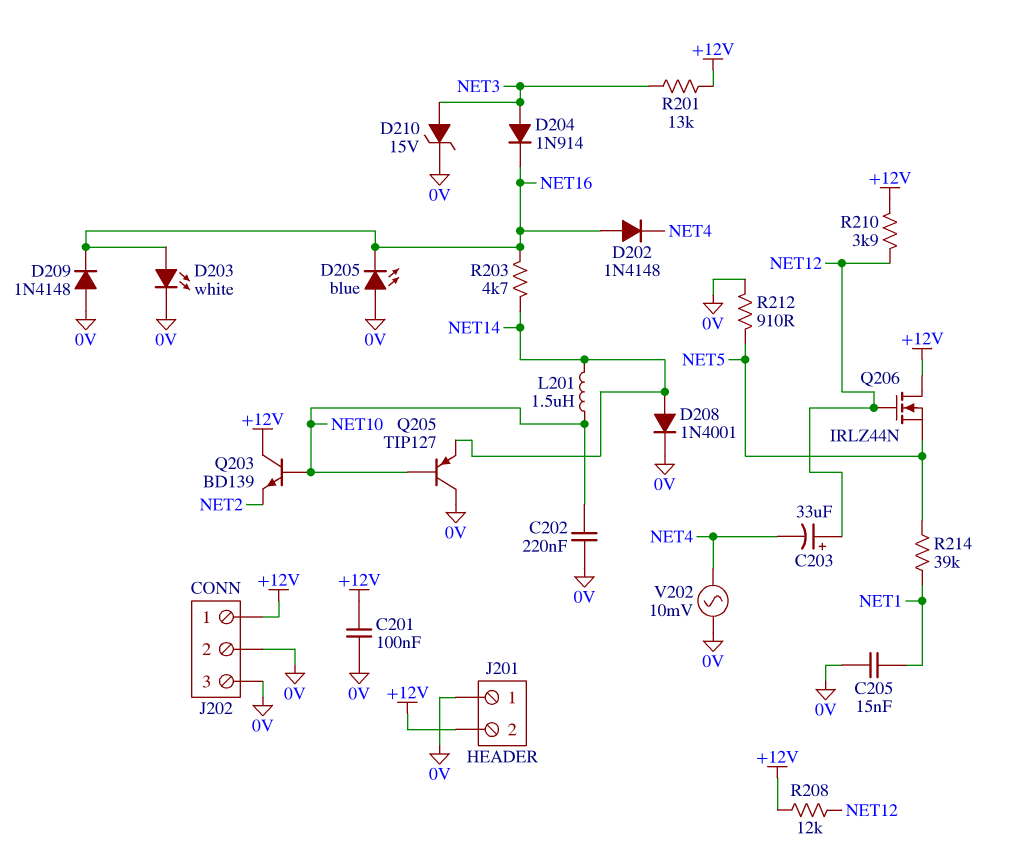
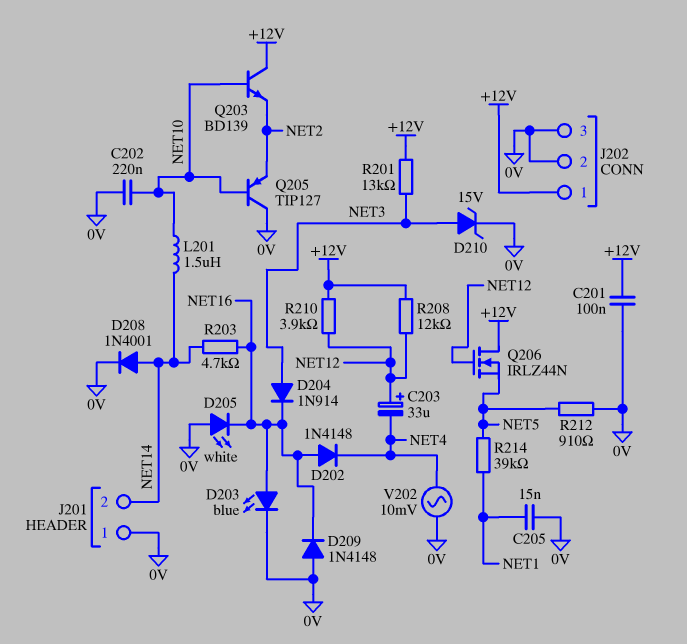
D203: LED white (A NET16, K 0V) -> LED blue (A NET16, K 0V)
D205: LED blue (A 0V, K NET16) -> LED white (A 0V, K NET16)
J201 pin 2: +12V -> NET14
Q205: PNP TIP127 (B NET10, C 0V, E NET14) -> PNP TIP127 (B NET10, C 0V, E NET2)

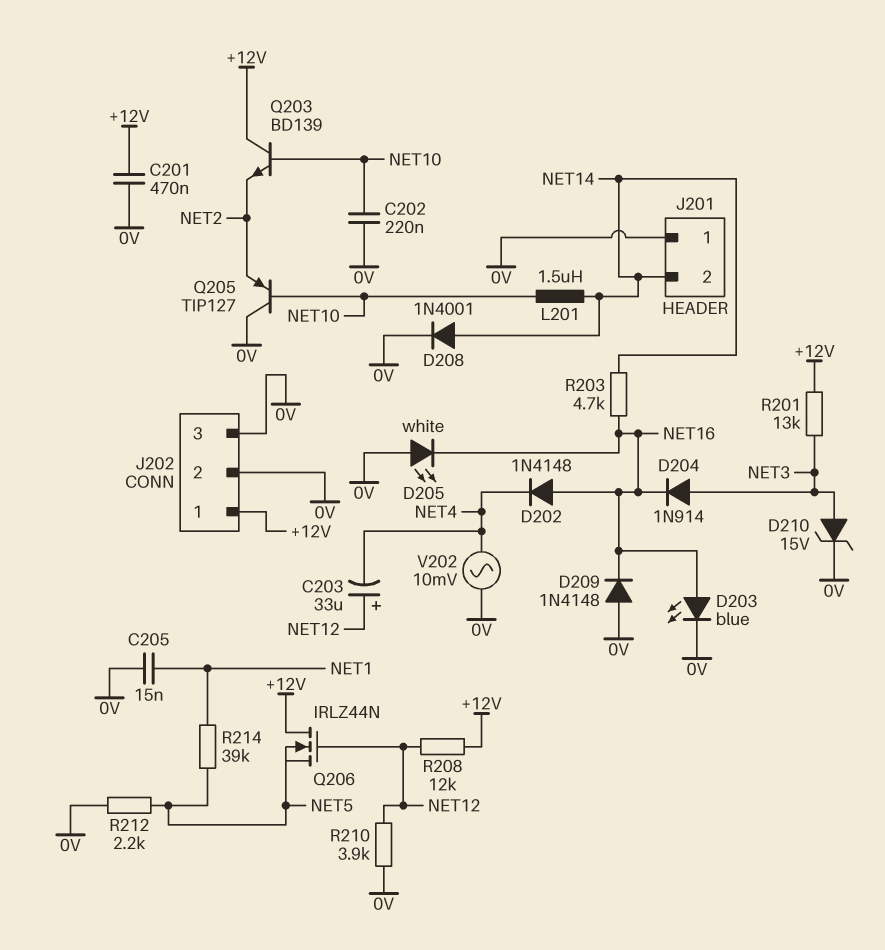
C201: 100nF (+12V, 0V) -> 470nF (+12V, 0V)
R210: 3.9k (+12V, NET12) -> 3.9k (0V, NET12)
R212: 910 (0V, NET5) -> 2.2k (0V, NET5)

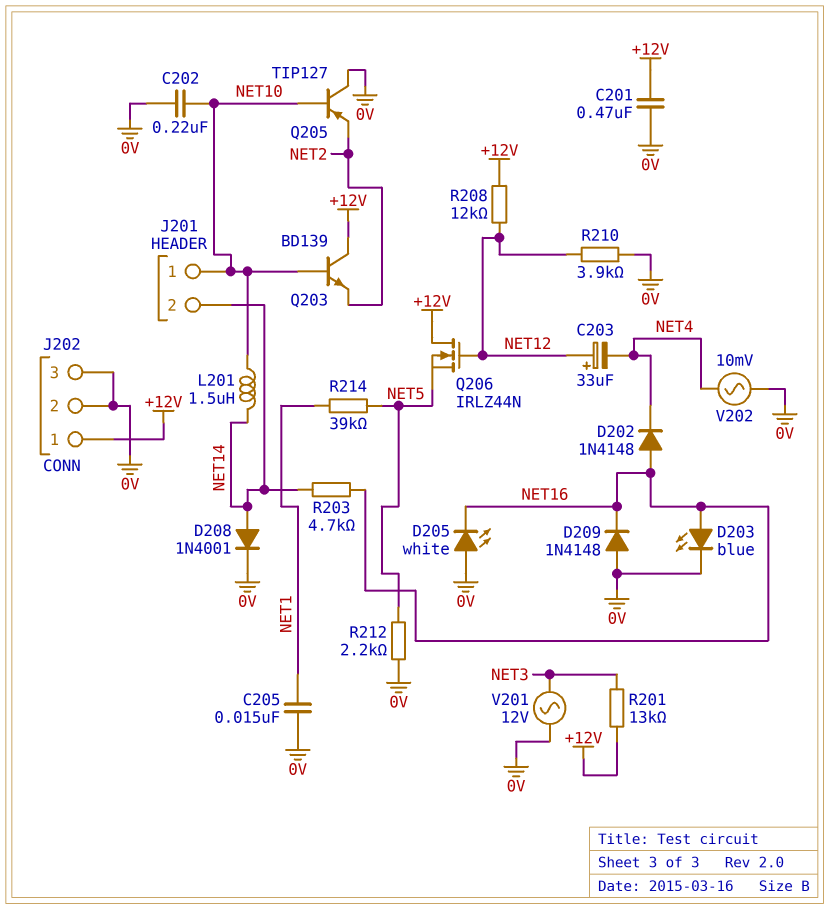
D204: diode 1N914 (A NET3, K NET16) -> none
D210: zener 15V (A NET3, K 0V) -> none
J201 pin 1: 0V -> NET10
V201: none -> AC 12V (0V, NET3)

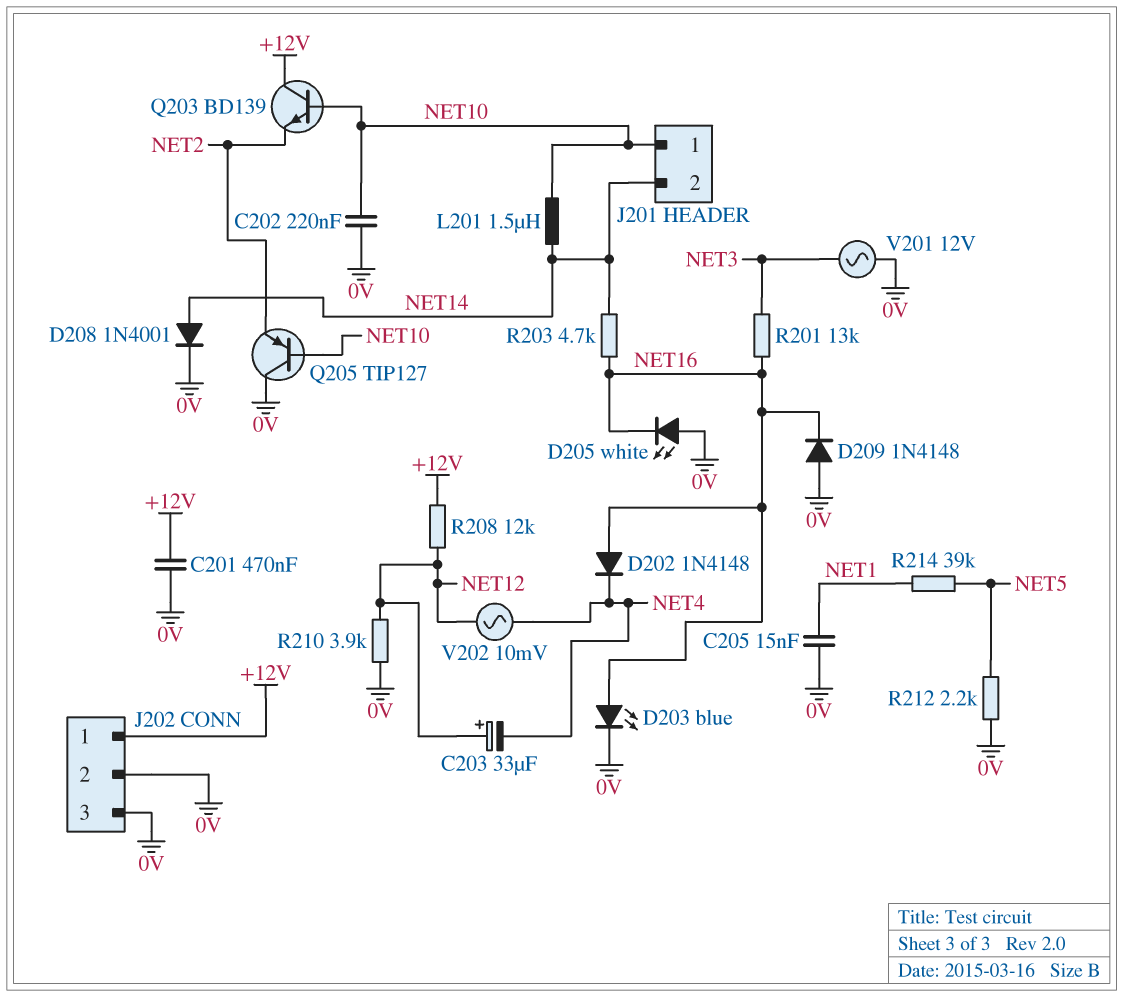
Q206: NMOS IRLZ44N (G NET12, D +12V, S NET5) -> none
R201: 13k (+12V, NET3) -> 13k (NET3, NET16)
V202: AC 10mV (0V, NET4) -> AC 10mV (NET4, NET12)

